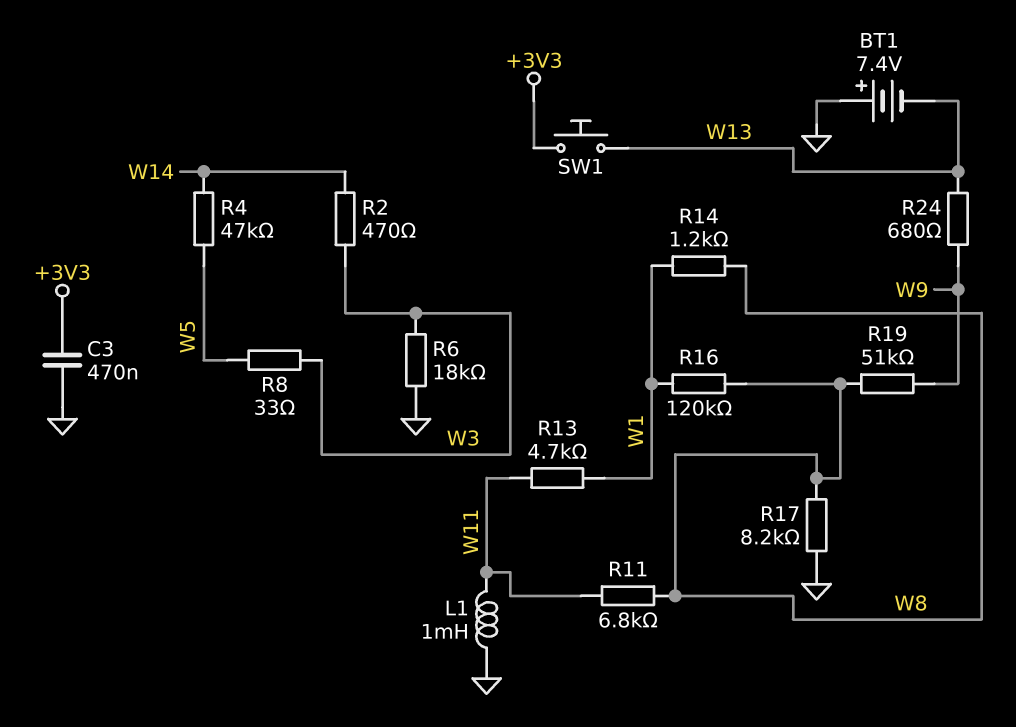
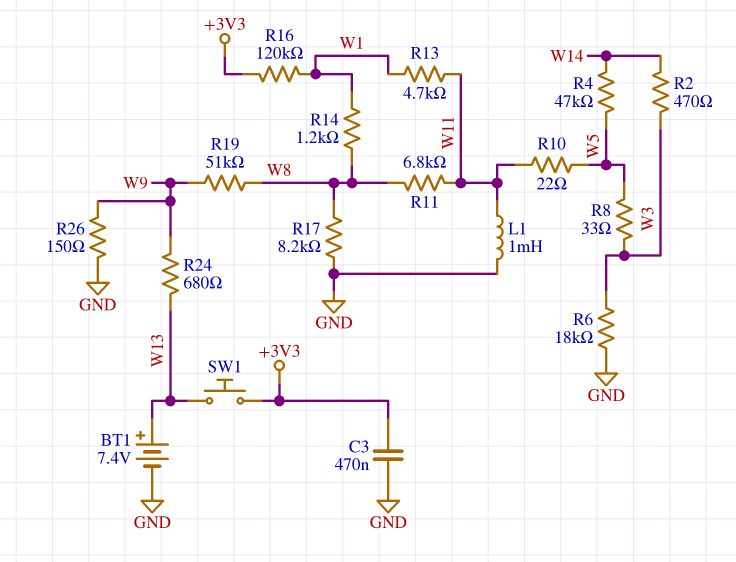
BT1: 7.4V (plus GND, minus W13) -> 7.4V (plus W13, minus GND)
R10: none -> 22 (W5, W11)
R16: 120k (W1, W8) -> 120k (+3V3, W1)
R26: none -> 150 (GND, W9)

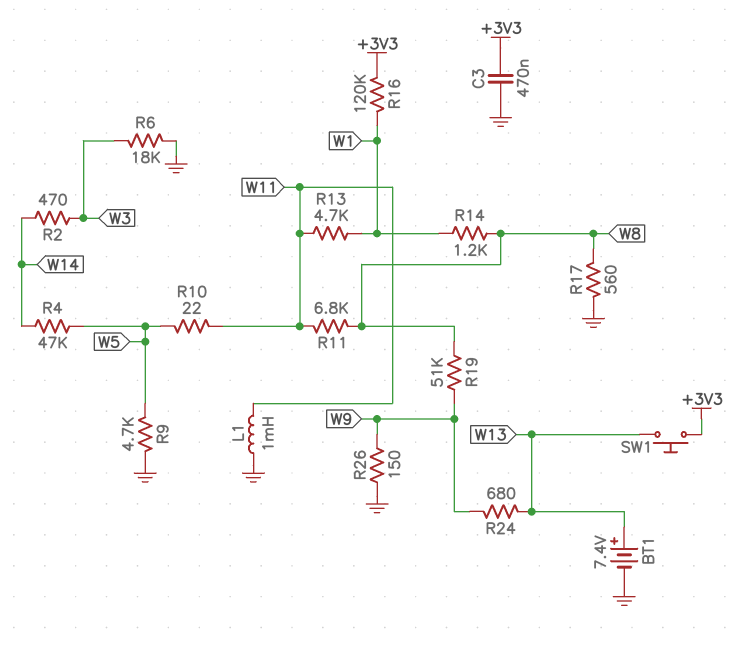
R8: 33 (W3, W5) -> none
R9: none -> 4.7k (GND, W5)
R17: 8.2k (GND, W8) -> 560 (GND, W8)

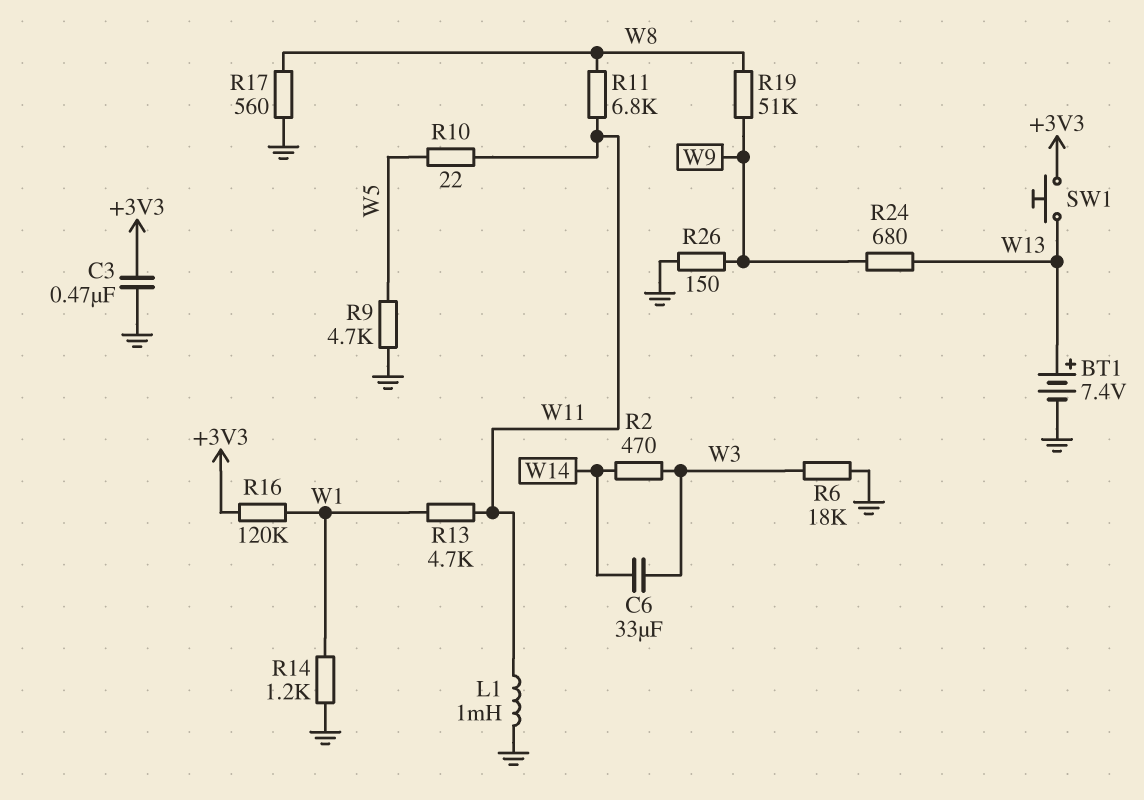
C6: none -> 33uF (W3, W14)
R4: 47k (W5, W14) -> none
R14: 1.2k (W1, W8) -> 1.2k (GND, W1)

